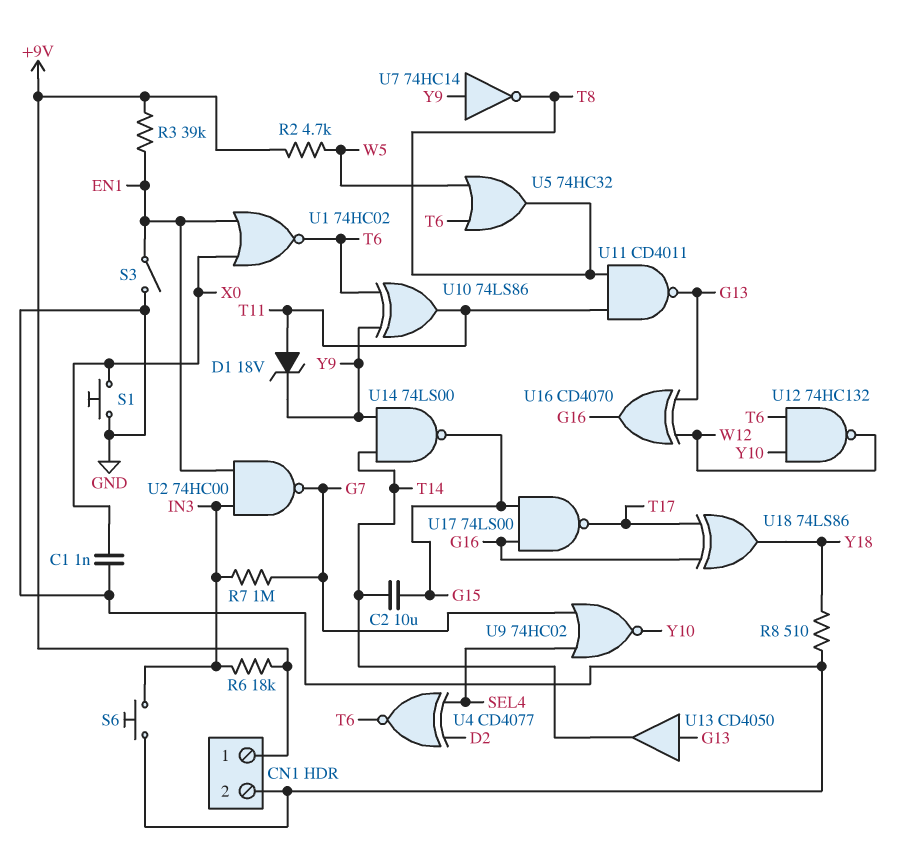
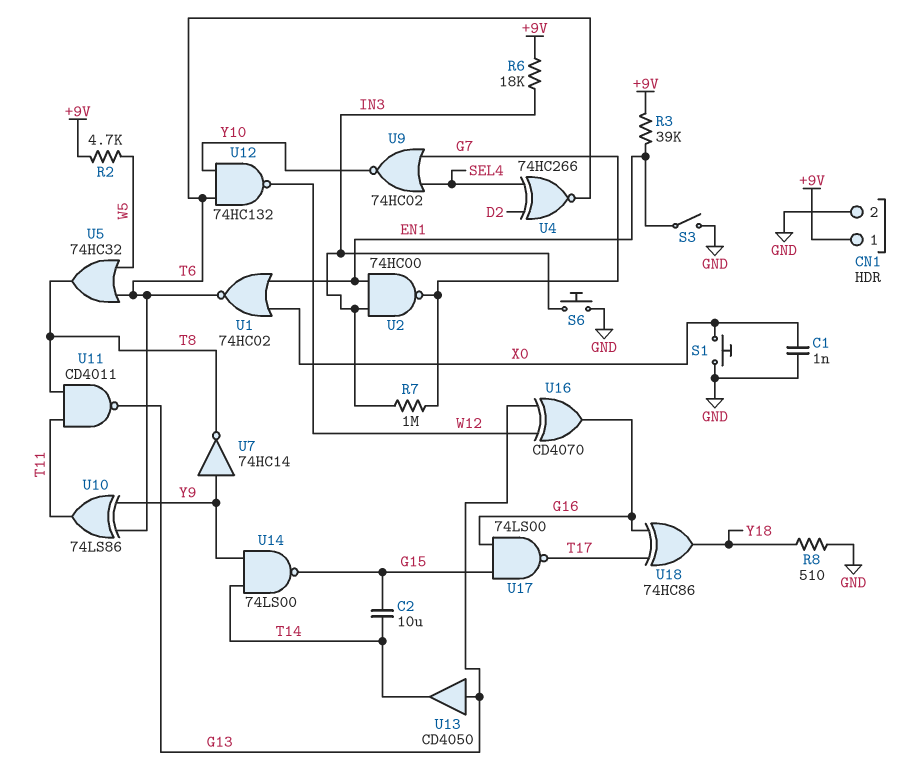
D1: zener 18V (A T11, K Y9) -> none
U4: XNOR CD4077 (in D2, in SEL4, out T6) -> XNOR 74HC266 (in D2, in SEL4, out T6)
U18: XOR 74LS86 (in G16, in T17, out Y18) -> XOR 74HC86 (in G16, in T17, out Y18)

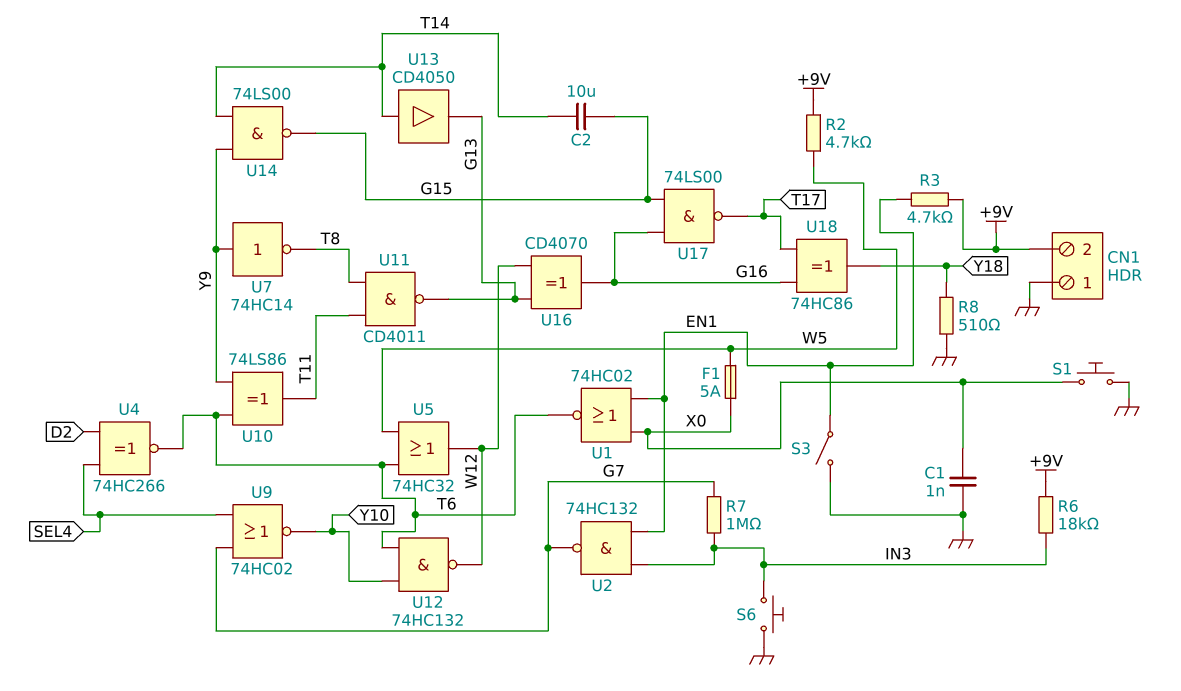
CN1 pin 1: +9V -> GND
CN1 pin 2: GND -> +9V
F1: none -> 5A (W5, X0)
R3: 39k (+9V, EN1) -> 4.7k (+9V, EN1)
U2: NAND 74HC00 (in EN1, in IN3, out G7) -> NAND 74HC132 (in EN1, in IN3, out G7)
U5: OR 74HC32 (in T6, in W5, out T8) -> OR 74HC32 (in T6, in W5, out W12)
U13: buffer CD4050 (in G13, out T14) -> buffer CD4050 (in T14, out G13)

